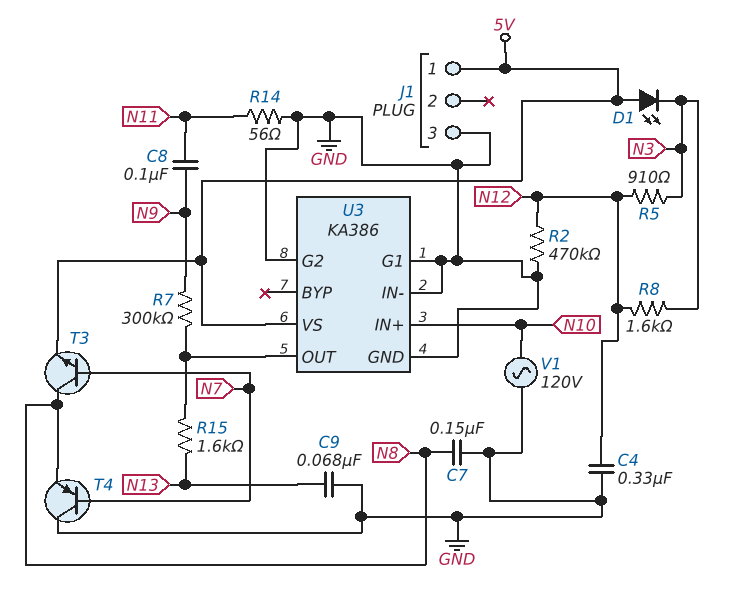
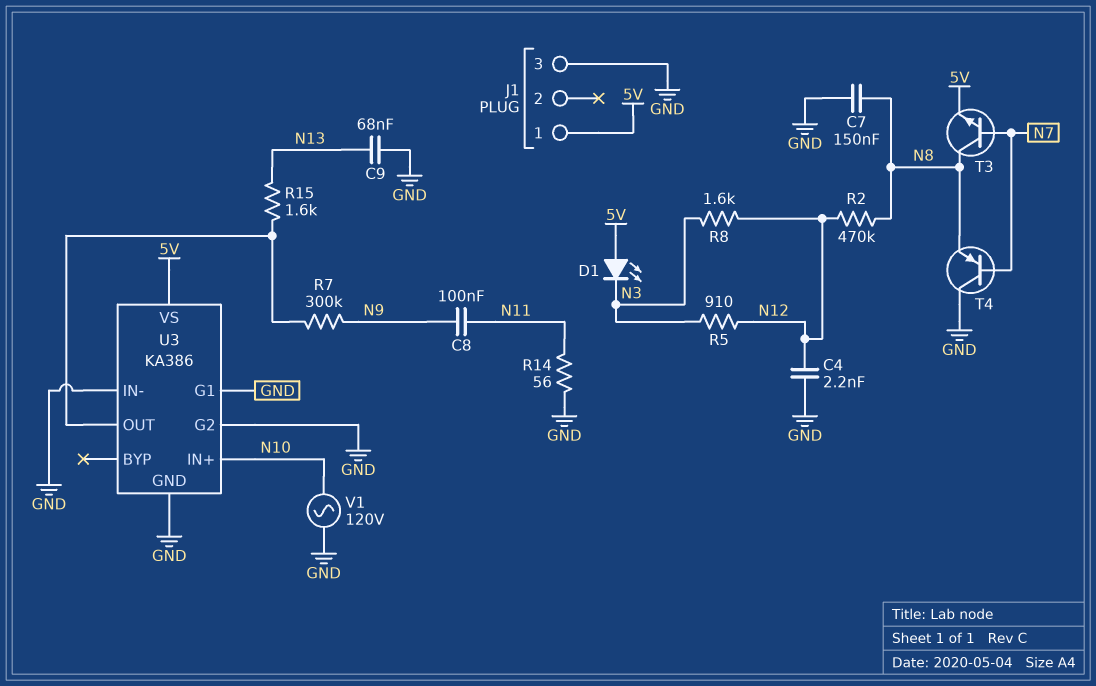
C4: 330nF (GND, N12) -> 2.2nF (GND, N12)
R2: 470k (GND, N12) -> 470k (N8, N12)

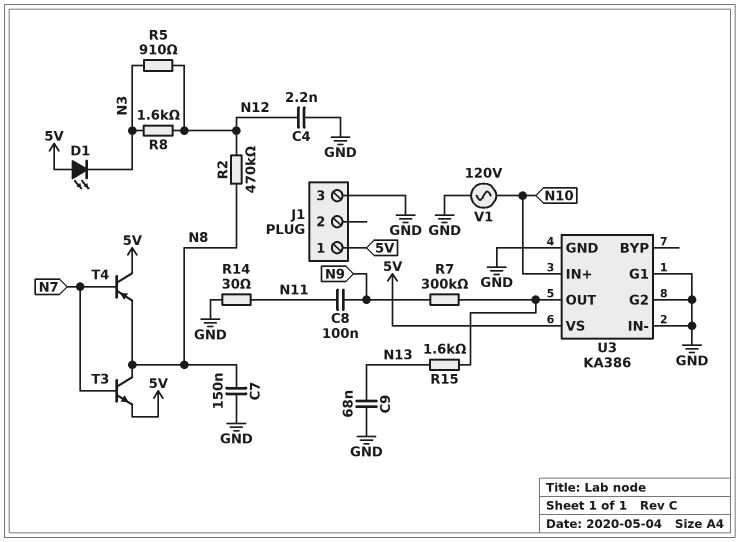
R14: 56 (GND, N11) -> 30 (GND, N11)
T4: PNP (B N7, C GND, E N8) -> PNP (B N7, C 5V, E N8)

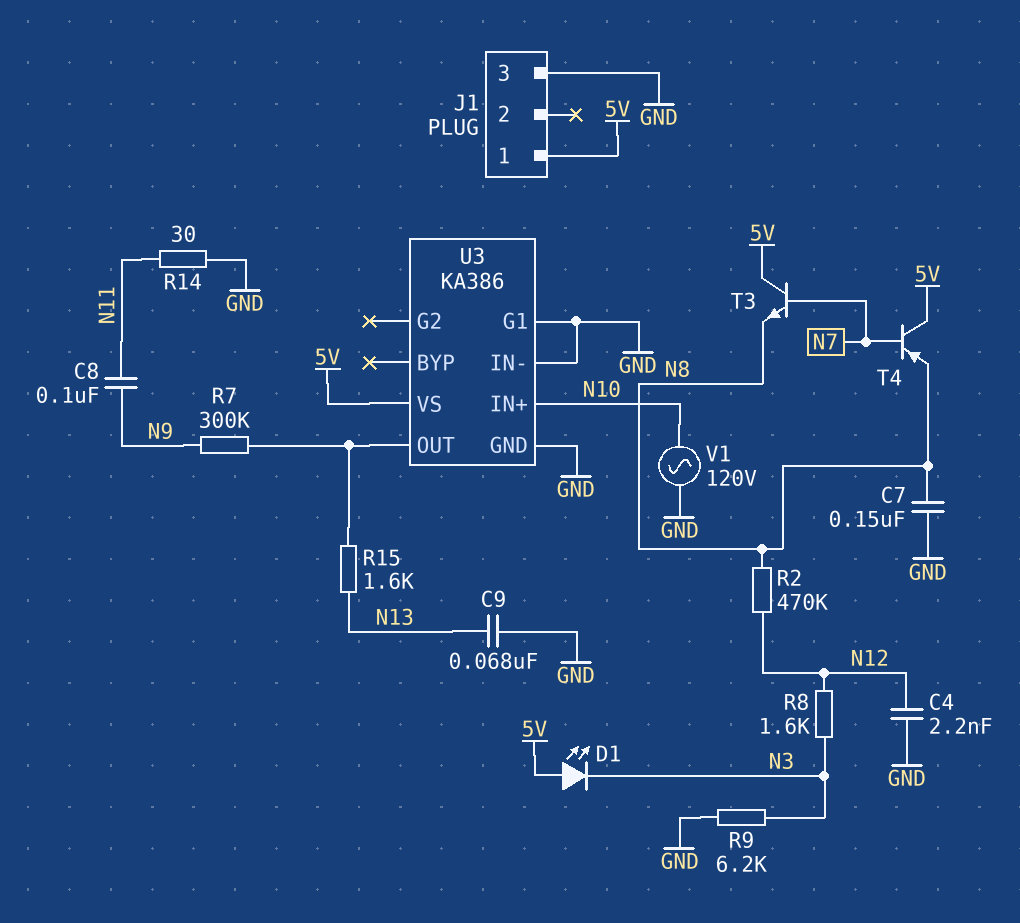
R5: 910 (N3, N12) -> none
R9: none -> 6.2k (GND, N3)
T3: NPN (B N7, C N8, E 5V) -> NPN (B N7, C 5V, E N8)
U3 pin G2: GND -> none

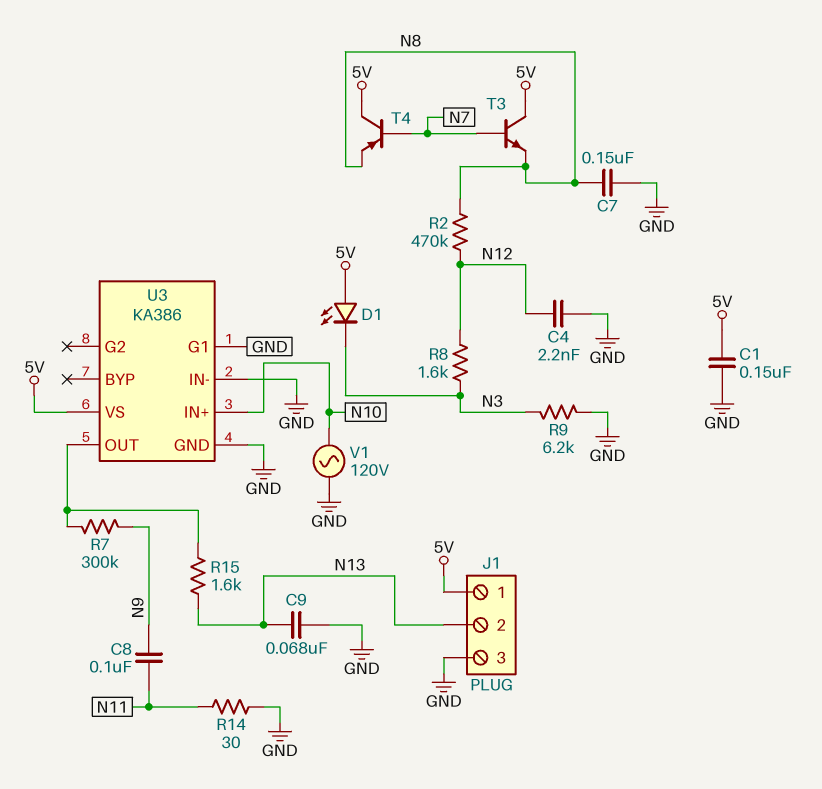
C1: none -> 150nF (5V, GND)
J1 pin 2: none -> N13

